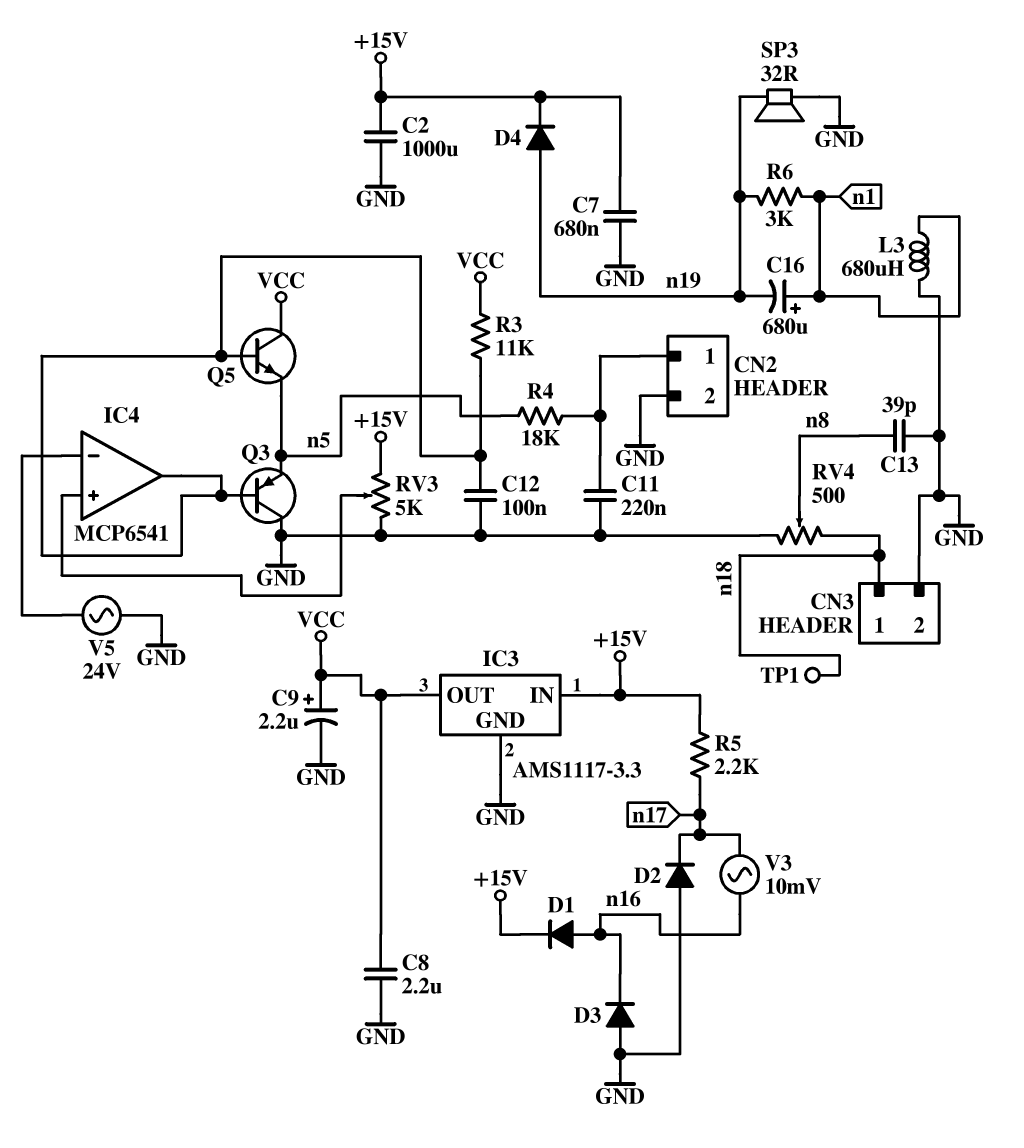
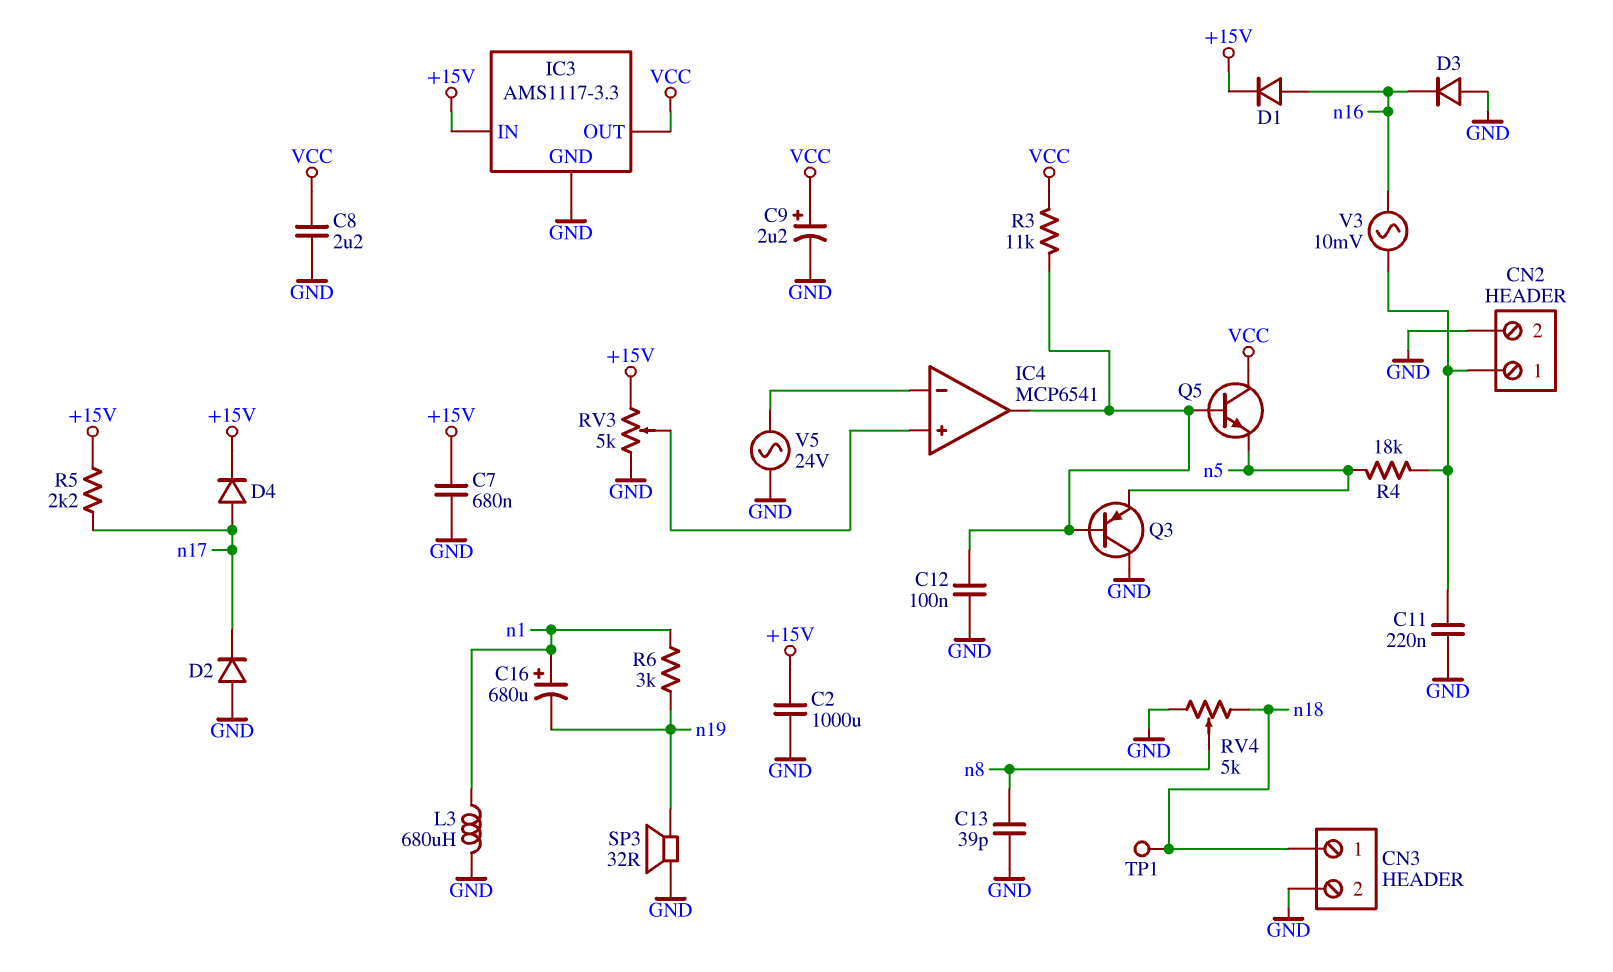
D4: diode (A n19, K +15V) -> diode (A n17, K +15V)
RV4: 500 (GND, n18, wiper n8) -> 5k (GND, n18, wiper n8)
V3: AC 10mV (n16, n17) -> AC 10mV (CN2/1, n16)

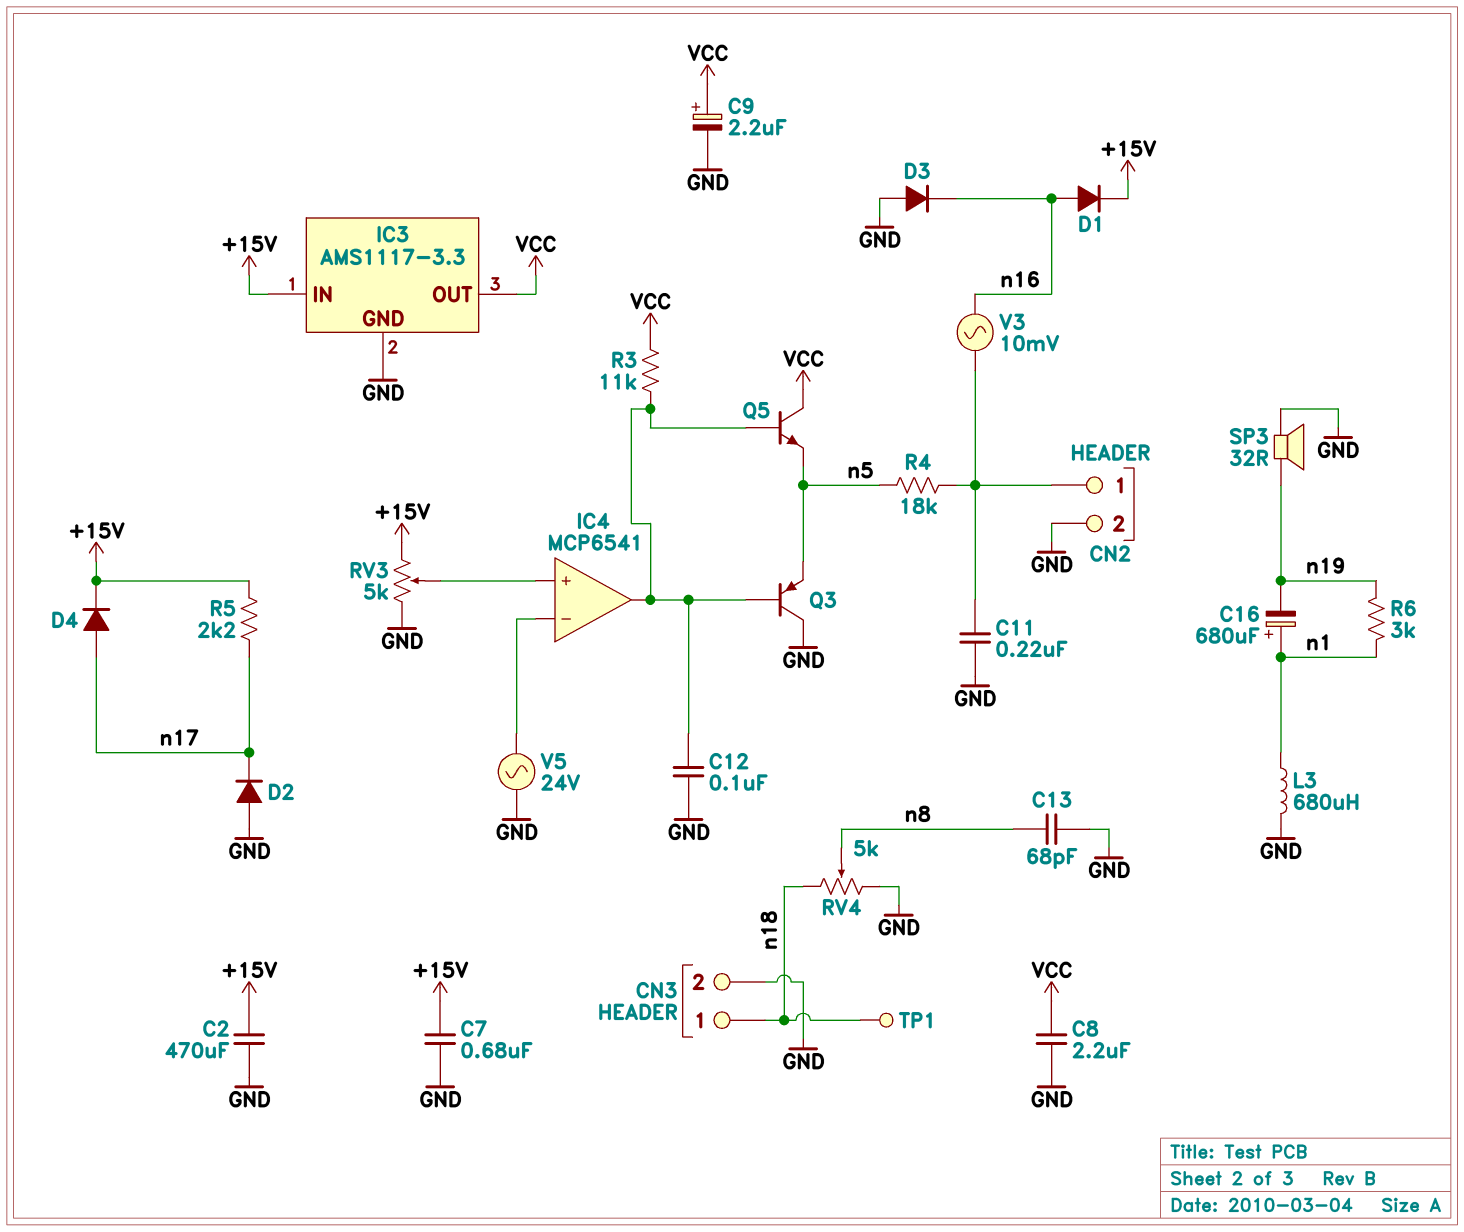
C2: 1000uF (+15V, GND) -> 470uF (+15V, GND)
C13: 39pF (GND, n8) -> 68pF (GND, n8)

